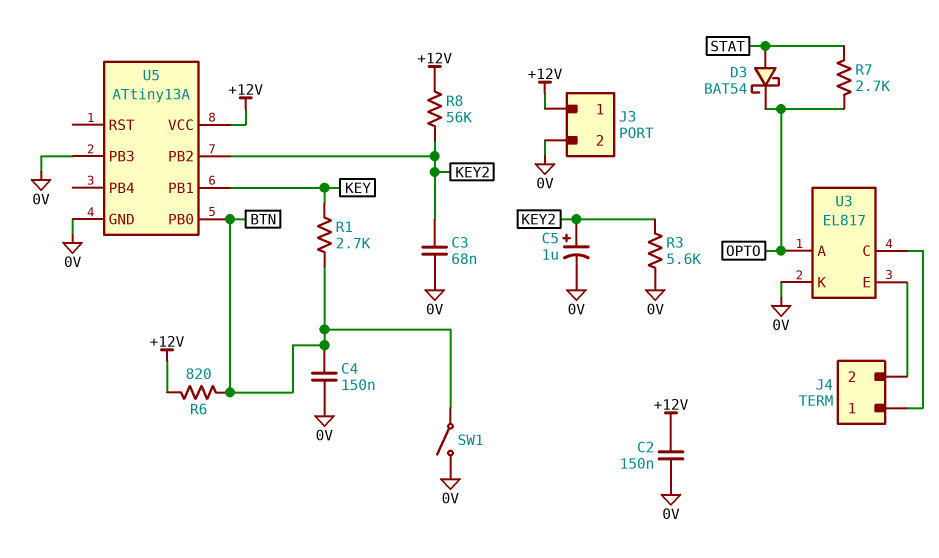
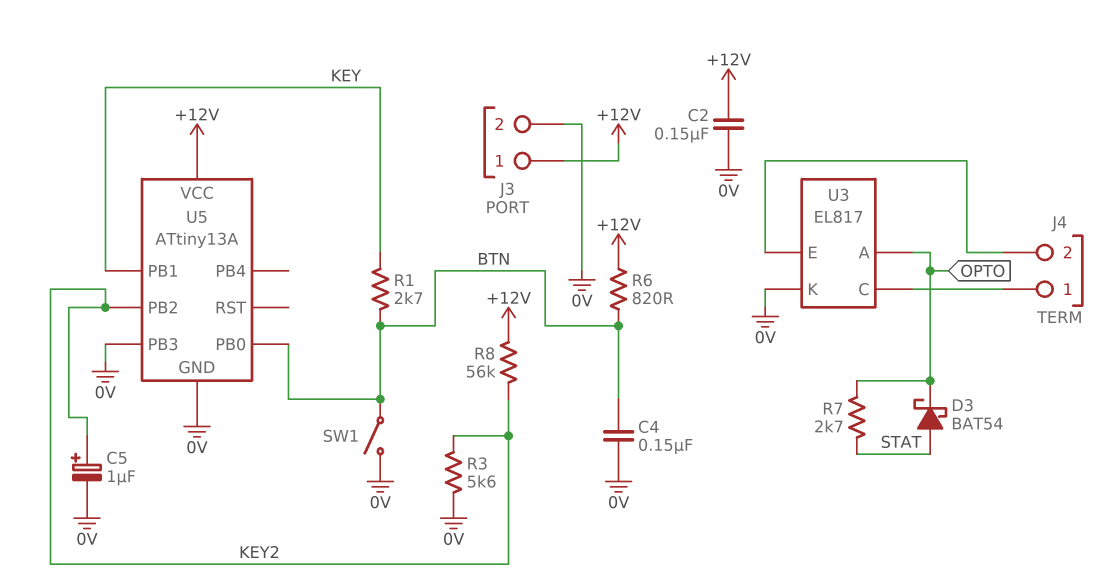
C3: 68nF (0V, KEY2) -> none

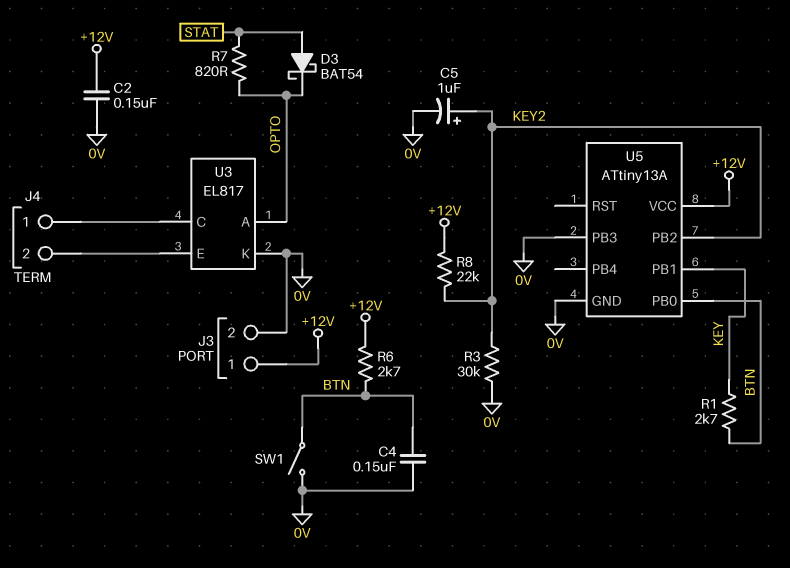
R3: 5.6k (0V, KEY2) -> 30k (0V, KEY2)
R6: 820 (+12V, BTN) -> 2.7k (+12V, BTN)
R7: 2.7k (OPTO, STAT) -> 820 (OPTO, STAT)
R8: 56k (+12V, KEY2) -> 22k (+12V, KEY2)

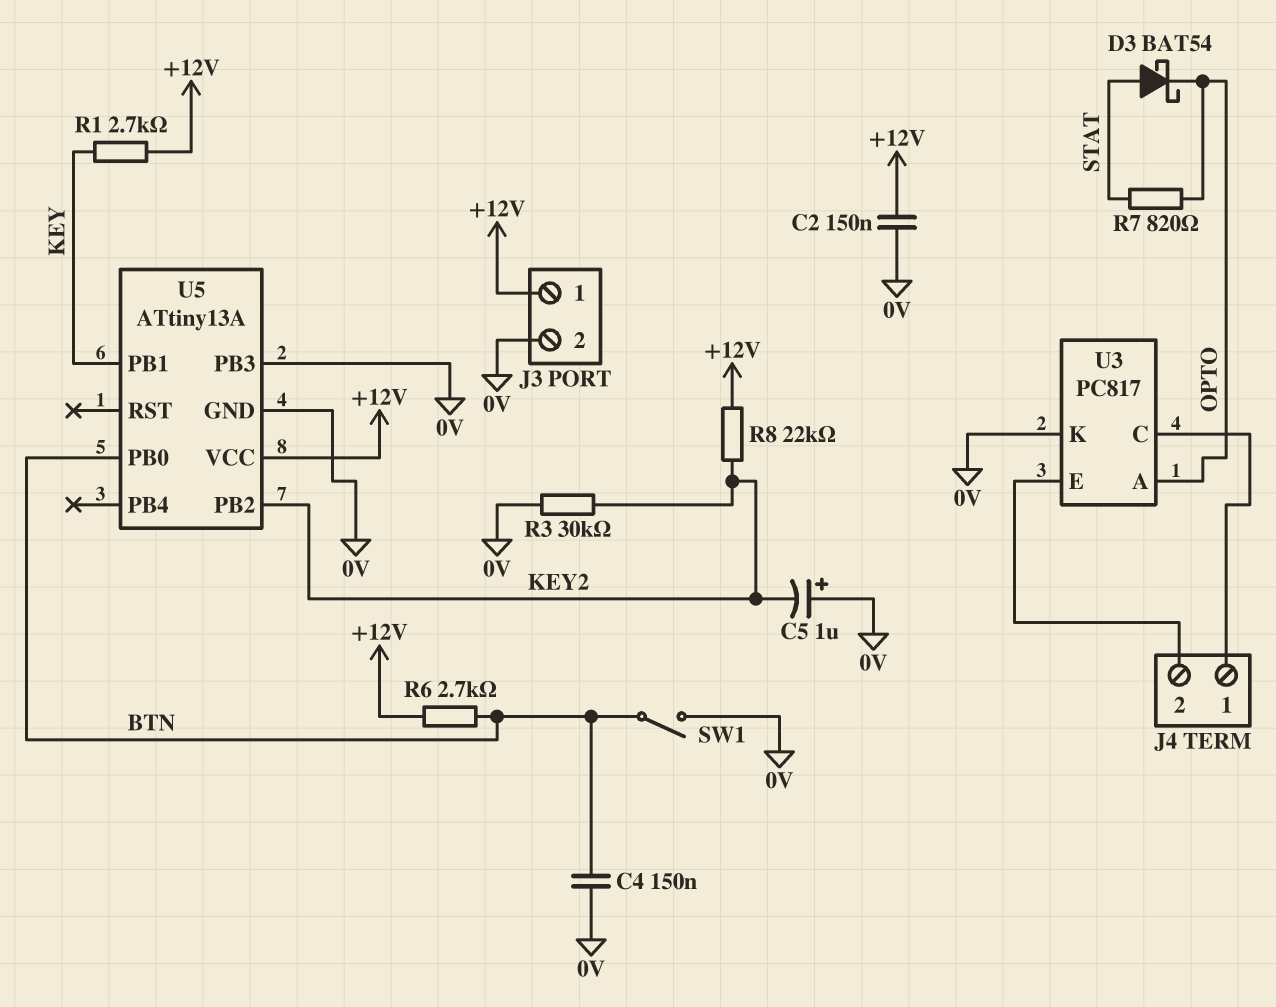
C5: 1uF (plus KEY2, minus 0V) -> 1uF (plus 0V, minus KEY2)
R1: 2.7k (BTN, KEY) -> 2.7k (+12V, KEY)
U3: EL817 -> PC817

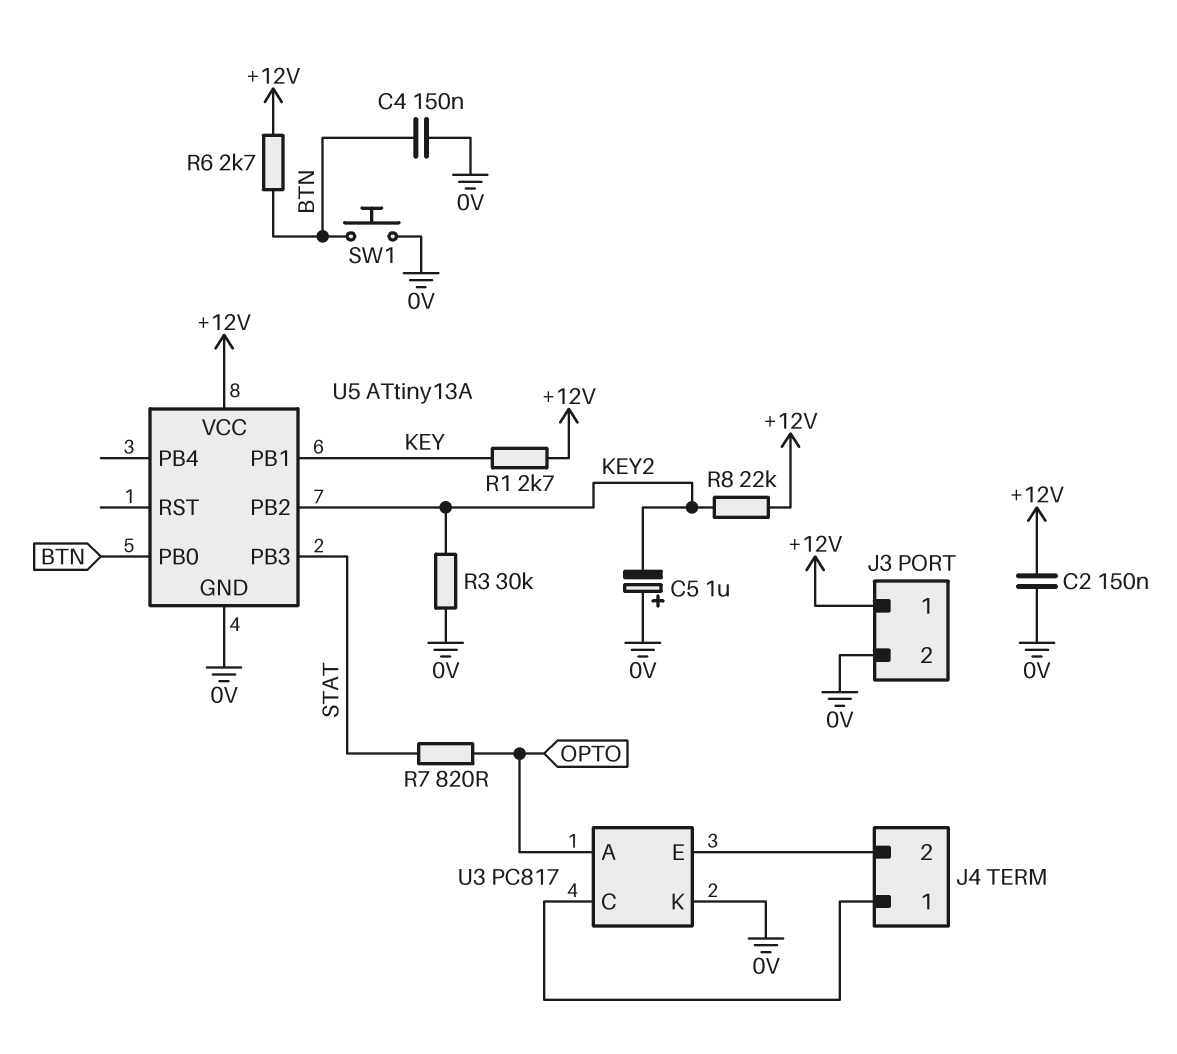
D3: schottky BAT54 (A STAT, K OPTO) -> none
SW1: switch (0V, BTN) -> button (0V, BTN)
U5 pin PB3: 0V -> STAT

